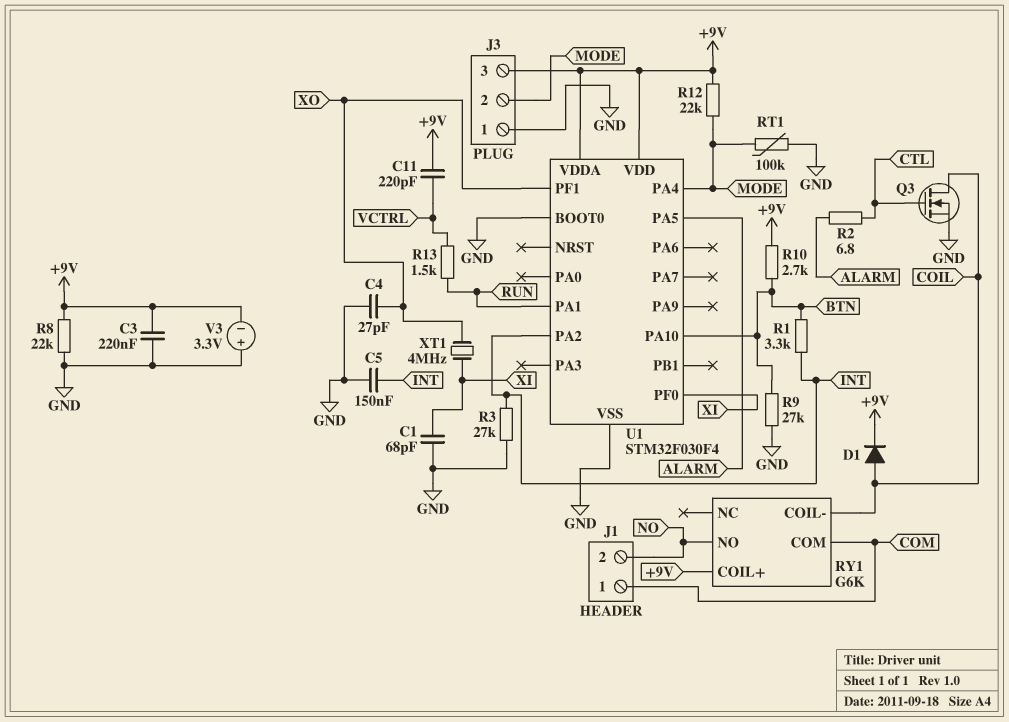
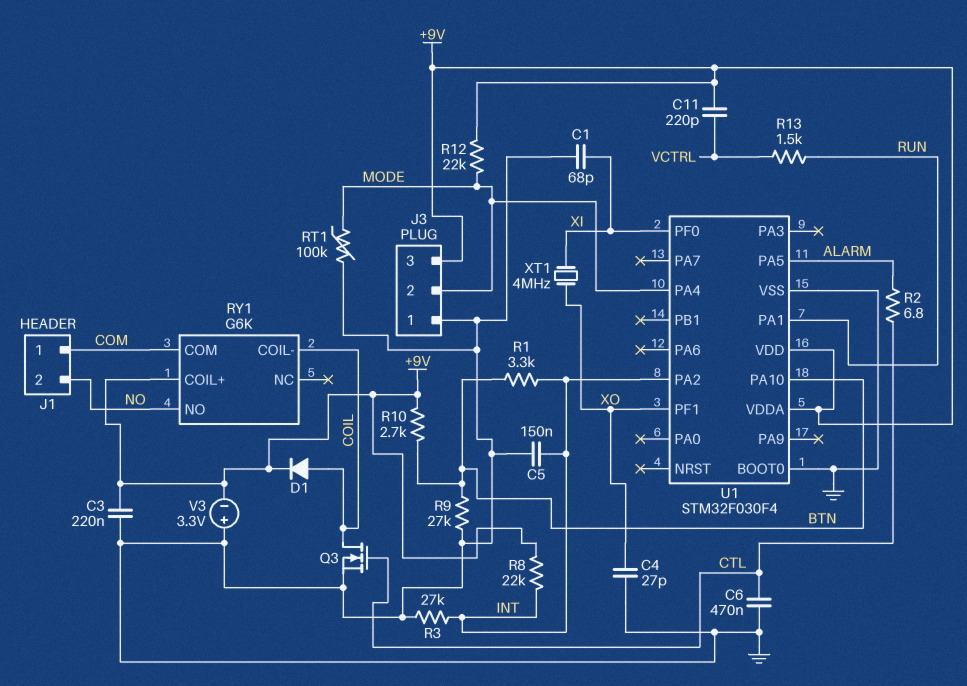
C6: none -> 470nF (CTL, GND)
R8: 22k (+9V, GND) -> 22k (+9V, INT)

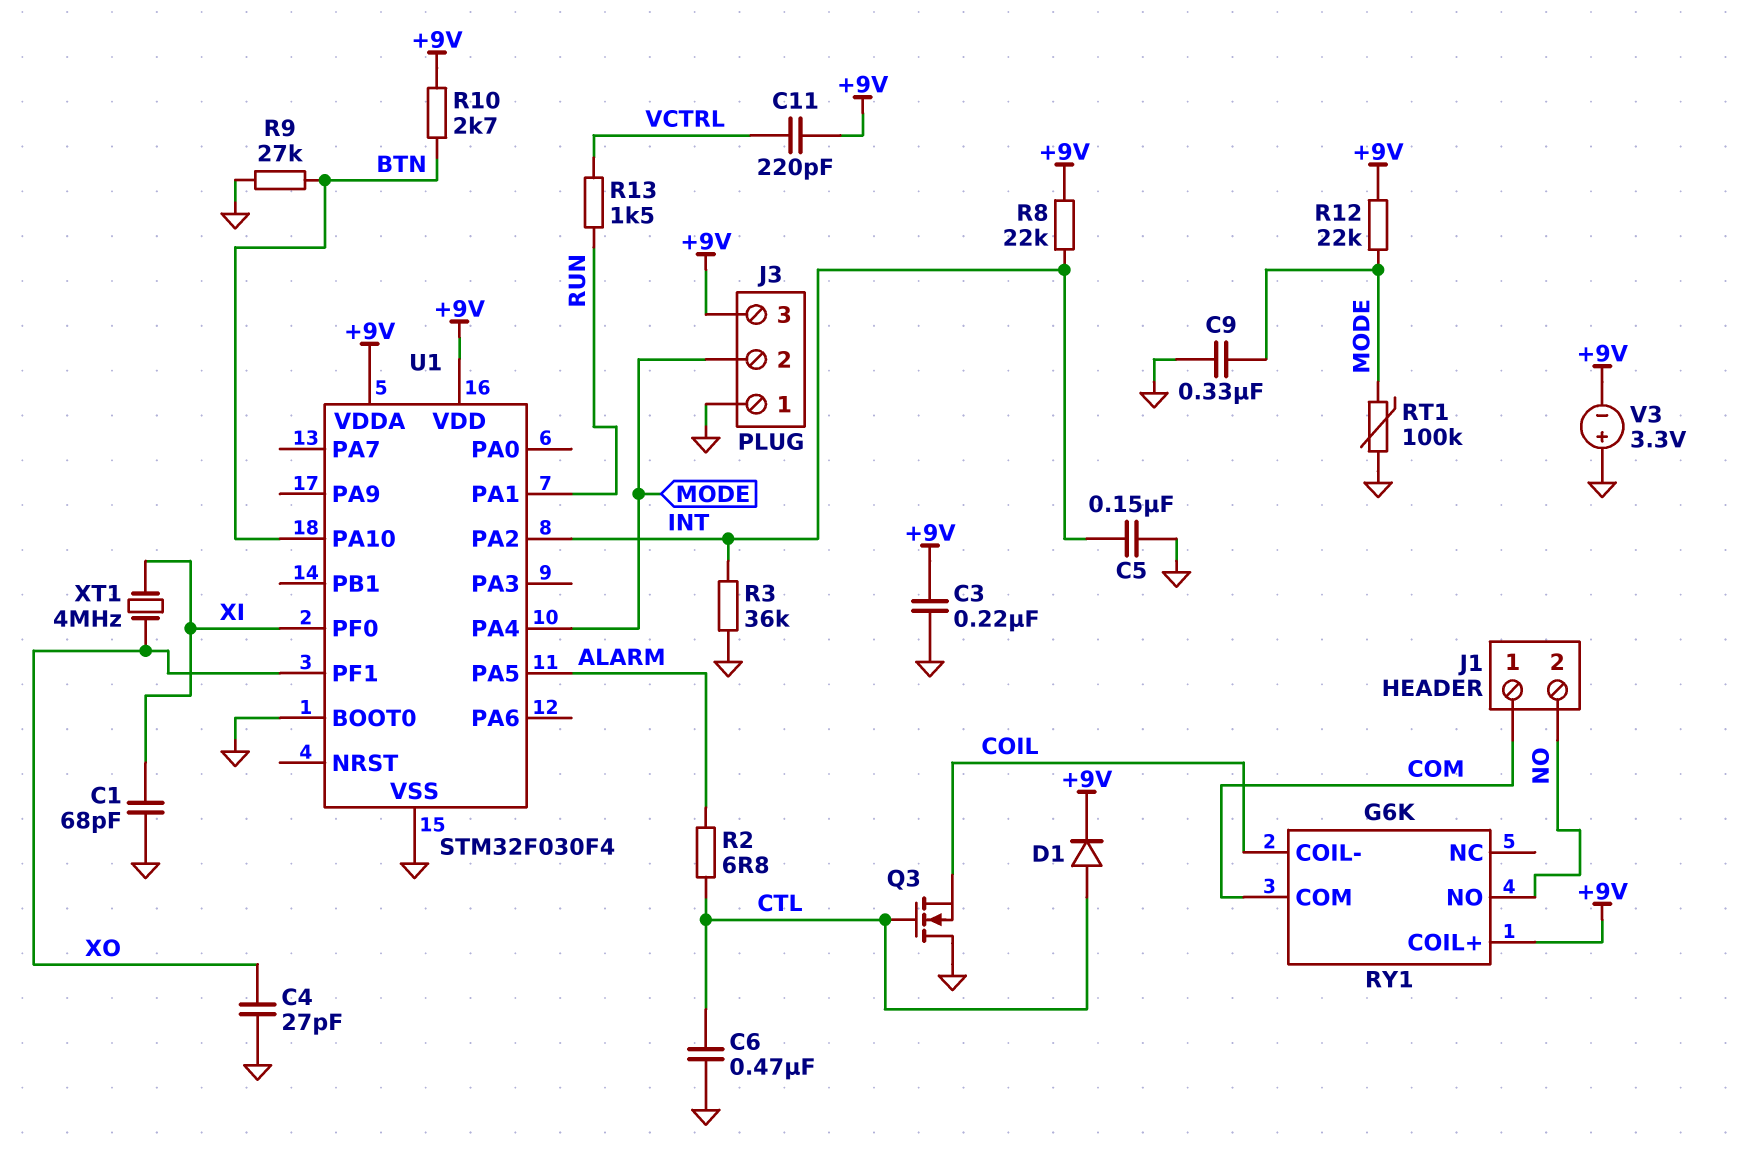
C9: none -> 330nF (GND, MODE)
D1: diode (A COIL, K +9V) -> diode (A CTL, K +9V)
Q3: NMOS (G CTL, D COIL, S GND) -> NMOS (G CTL, D GND, S COIL)
R1: 3.3k (BTN, INT) -> none
R3: 27k (GND, INT) -> 36k (GND, INT)

